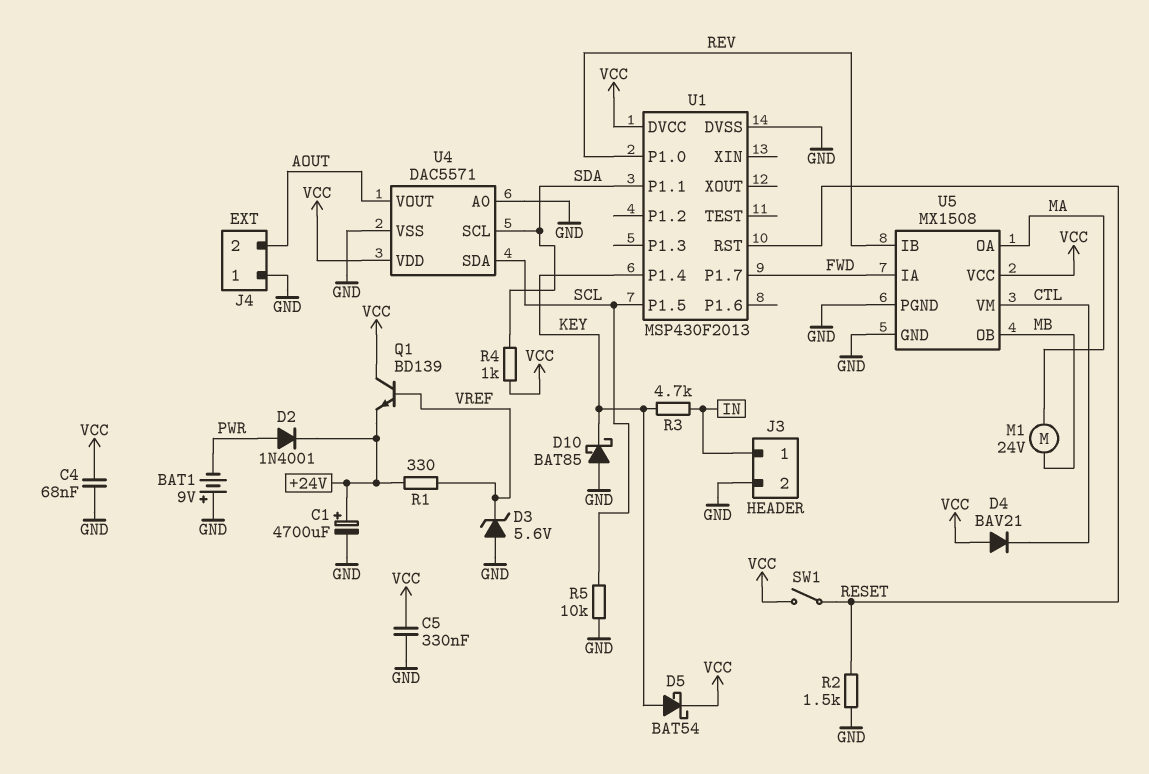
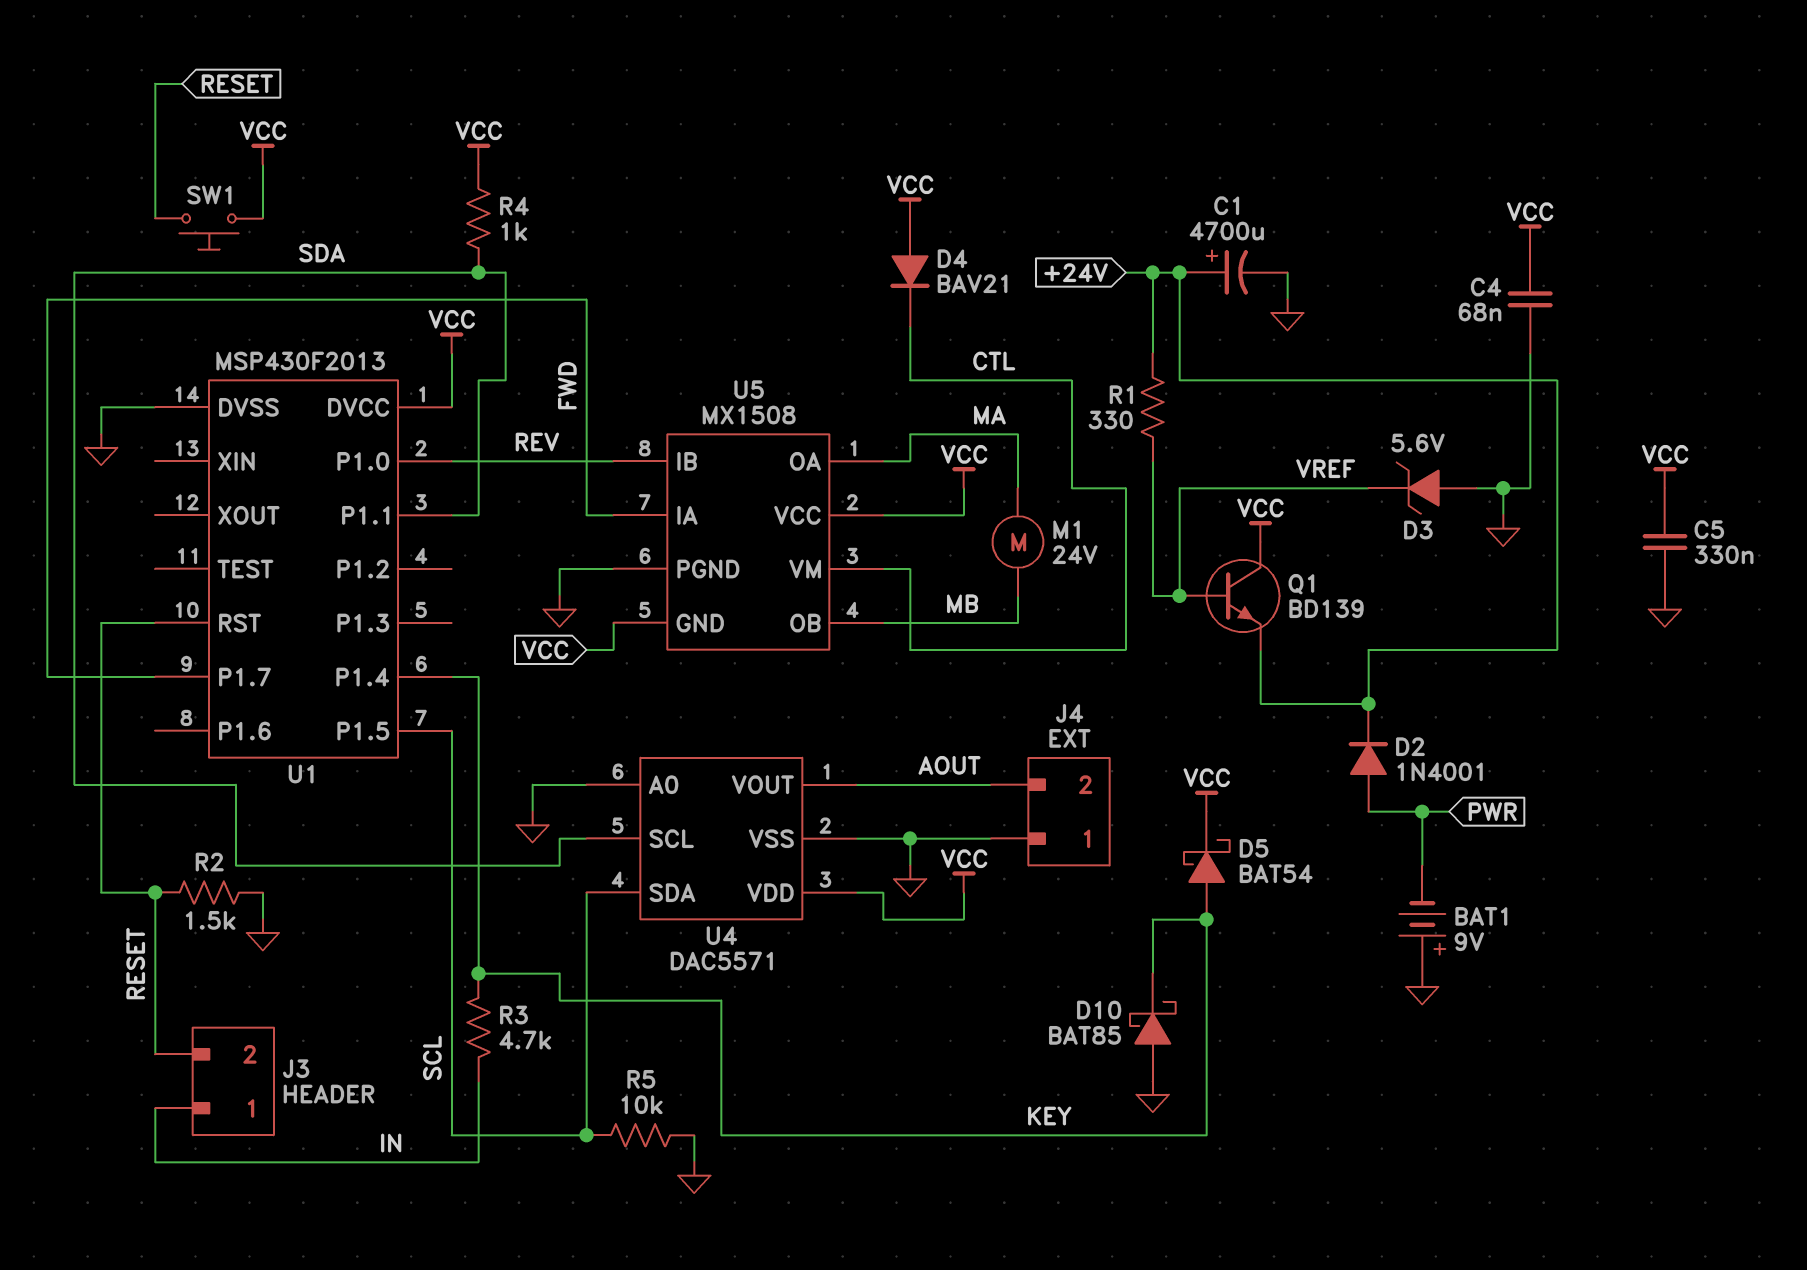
J3 pin 2: GND -> RESET
SW1: switch (RESET, VCC) -> button (RESET, VCC)
U5 pin GND: GND -> VCC

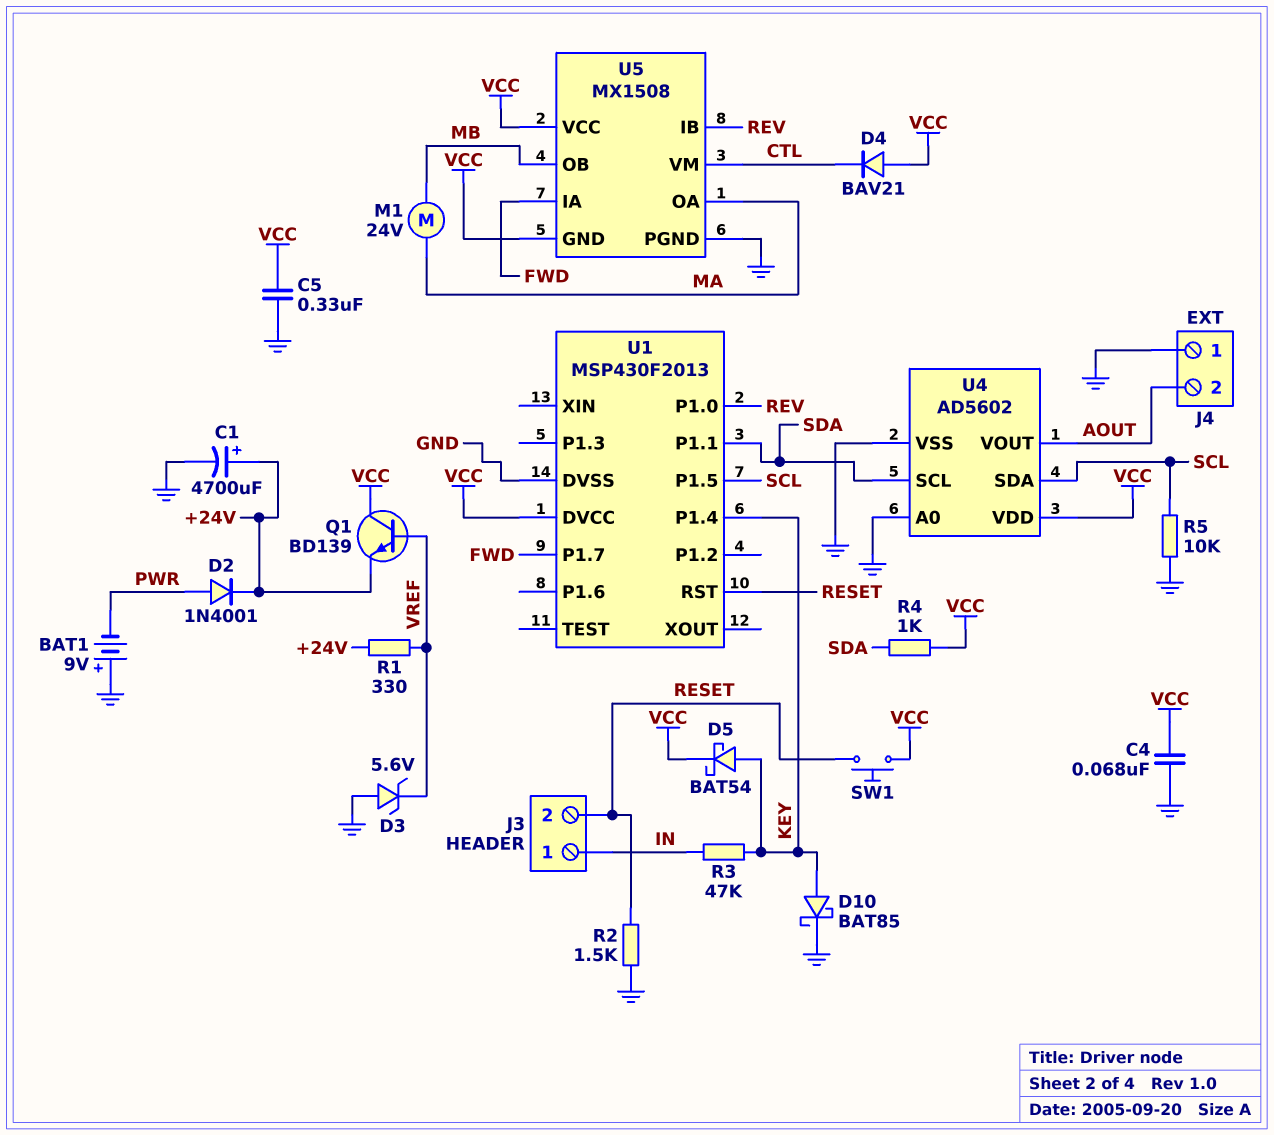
D10: schottky BAT85 (A GND, K KEY) -> schottky BAT85 (A KEY, K GND)
R3: 4.7k (IN, KEY) -> 47k (IN, KEY)
U4: DAC5571 -> AD5602

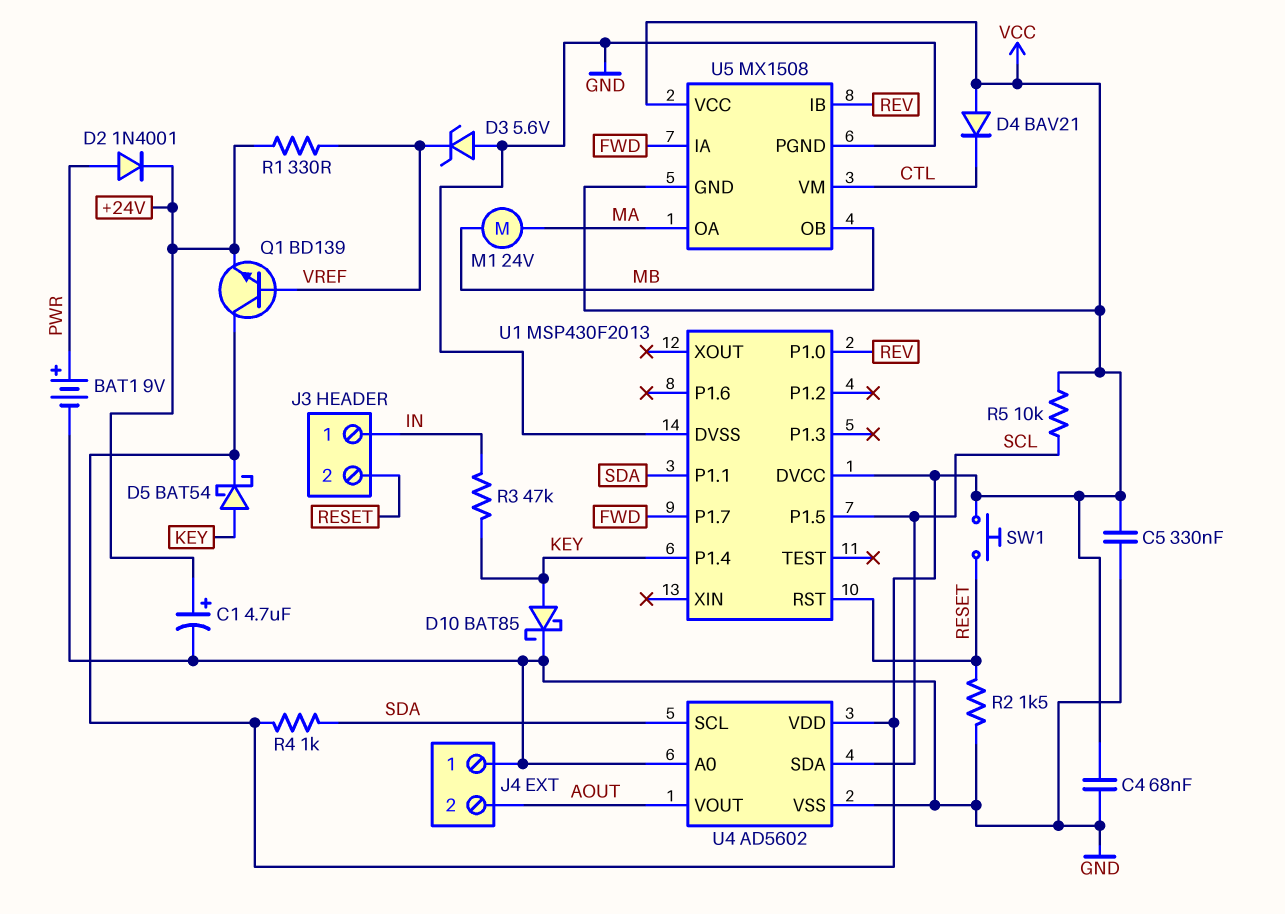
BAT1: 9V (plus GND, minus PWR) -> 9V (plus PWR, minus GND)
C1: 4700uF (plus +24V, minus GND) -> 4.7uF (plus +24V, minus GND)
R5: 10k (GND, SCL) -> 10k (SCL, VCC)

